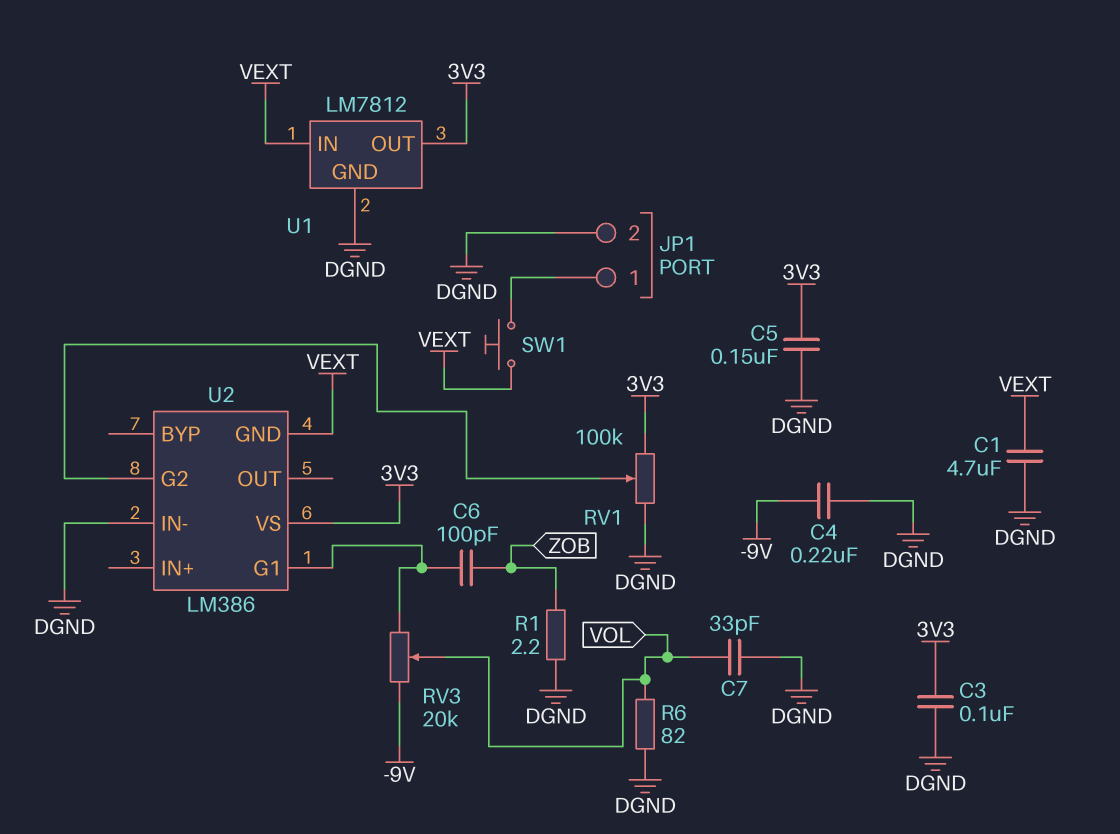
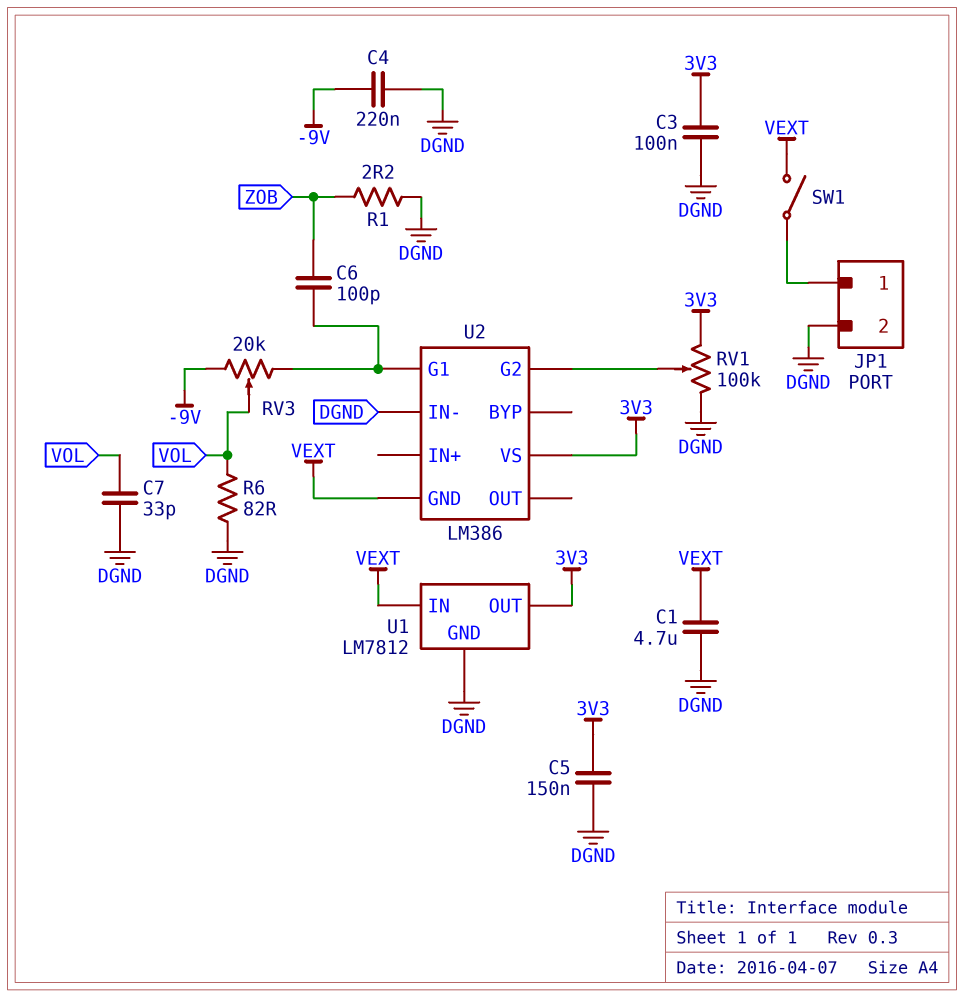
SW1: button (JP1/1, VEXT) -> switch (JP1/1, VEXT)

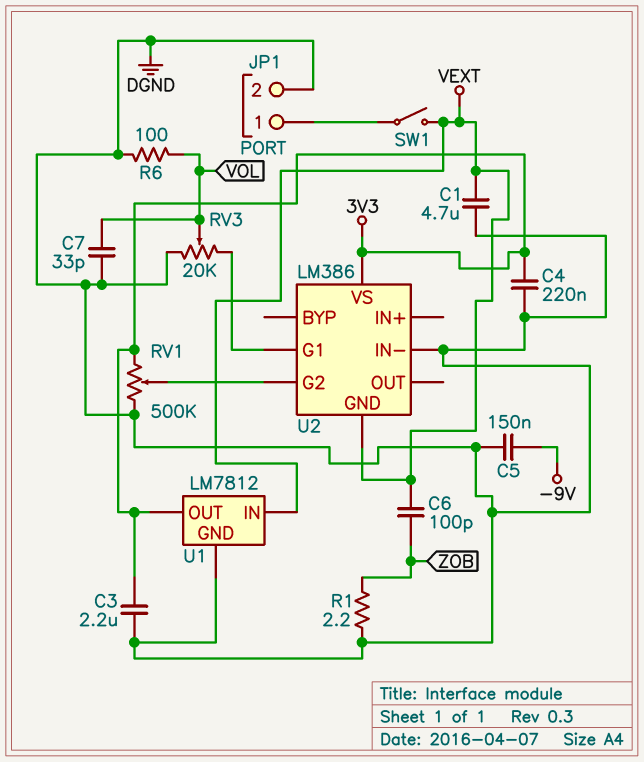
C3: 100nF (3V3, DGND) -> 2.2uF (3V3, DGND)
C4: 220nF (-9V, DGND) -> 220nF (3V3, DGND)
C5: 150nF (3V3, DGND) -> 150nF (-9V, DGND)
C6: 100pF (U2/G1, ZOB) -> 100pF (VEXT, ZOB)
R6: 82 (DGND, VOL) -> 100 (DGND, VOL)
RV1: 100k (3V3, DGND, wiper U2/G2) -> 500k (3V3, DGND, wiper U2/G2)
RV3: 20k (-9V, U2/G1, wiper VOL) -> 20k (DGND, U2/G1, wiper VOL)

